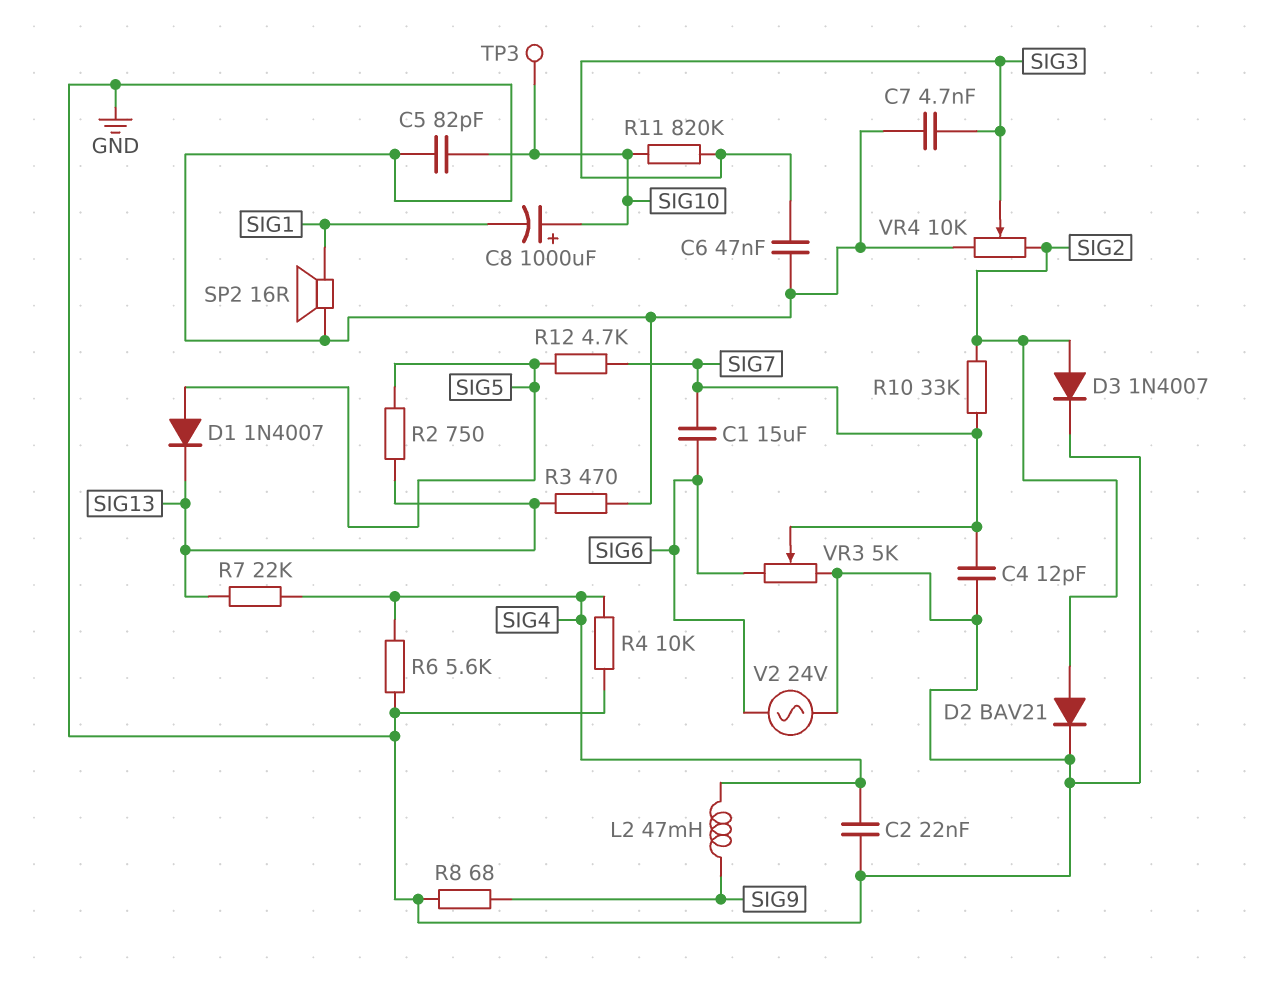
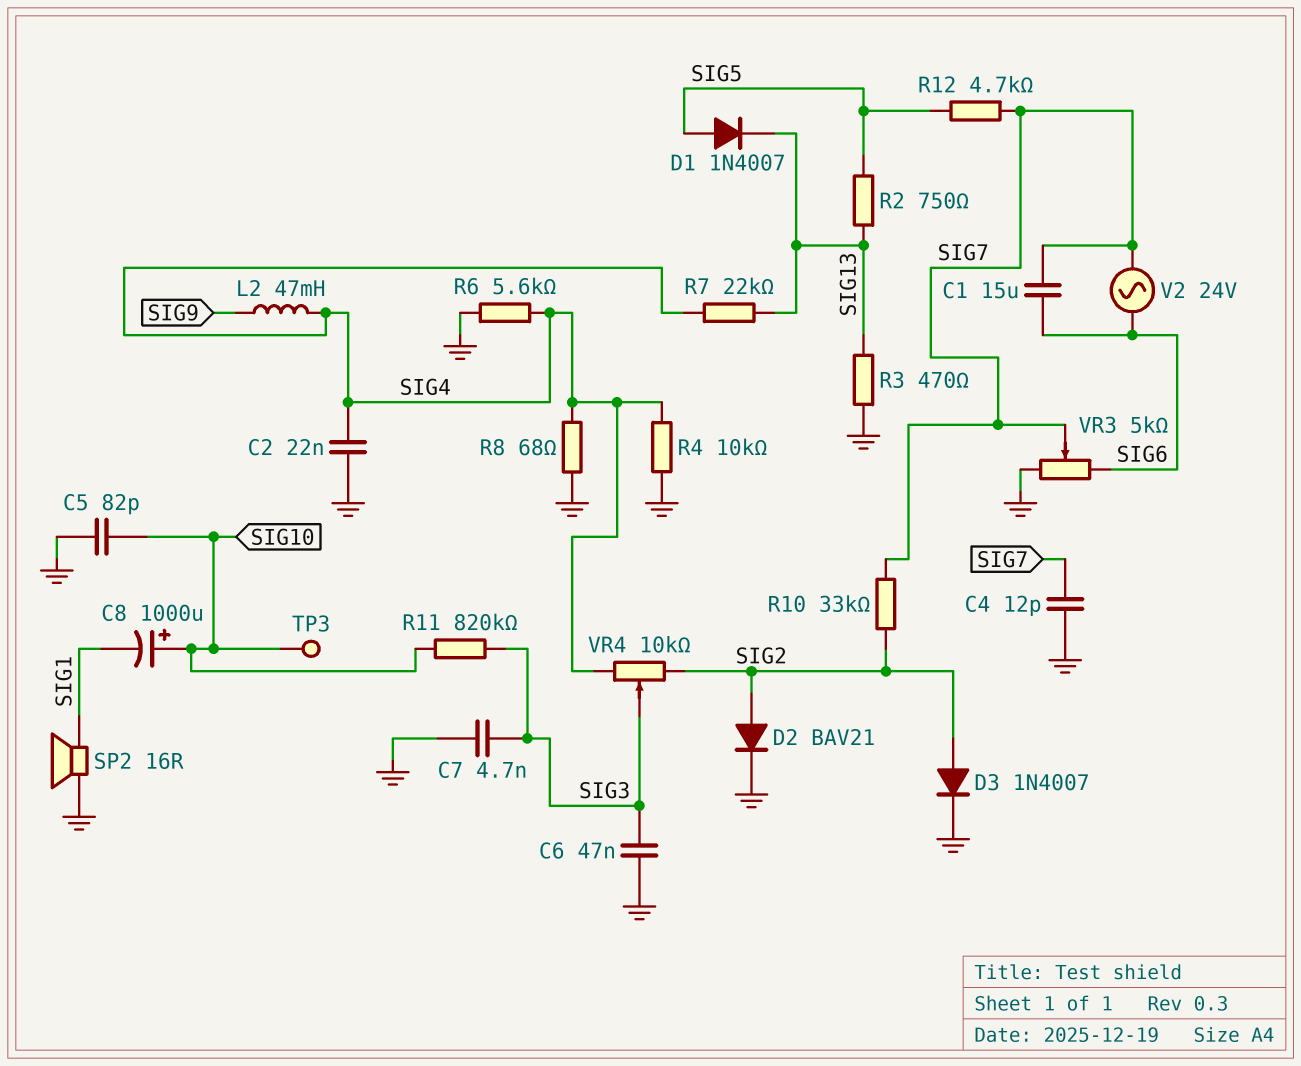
R8: 68 (GND, SIG9) -> 68 (GND, SIG4)
V2: AC 24V (GND, SIG6) -> AC 24V (SIG6, SIG7)
VR4: 10k (GND, SIG2, wiper SIG3) -> 10k (SIG2, SIG4, wiper SIG3)

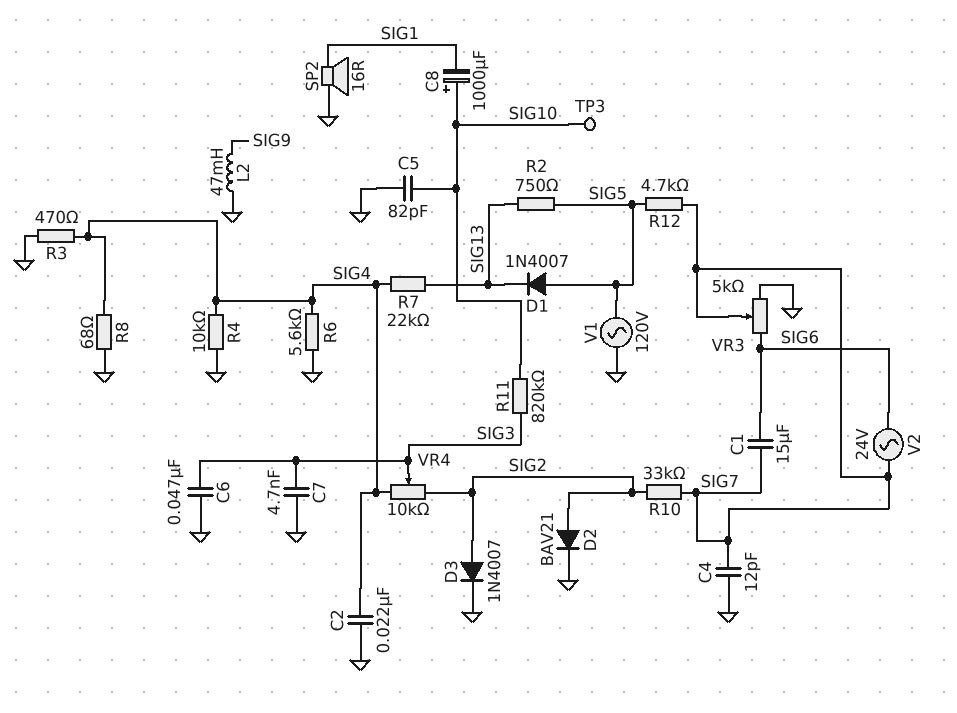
L2: 47mH (SIG4, SIG9) -> 47mH (GND, SIG9)
R3: 470 (GND, SIG13) -> 470 (GND, SIG4)
V1: none -> AC 120V (GND, SIG5)

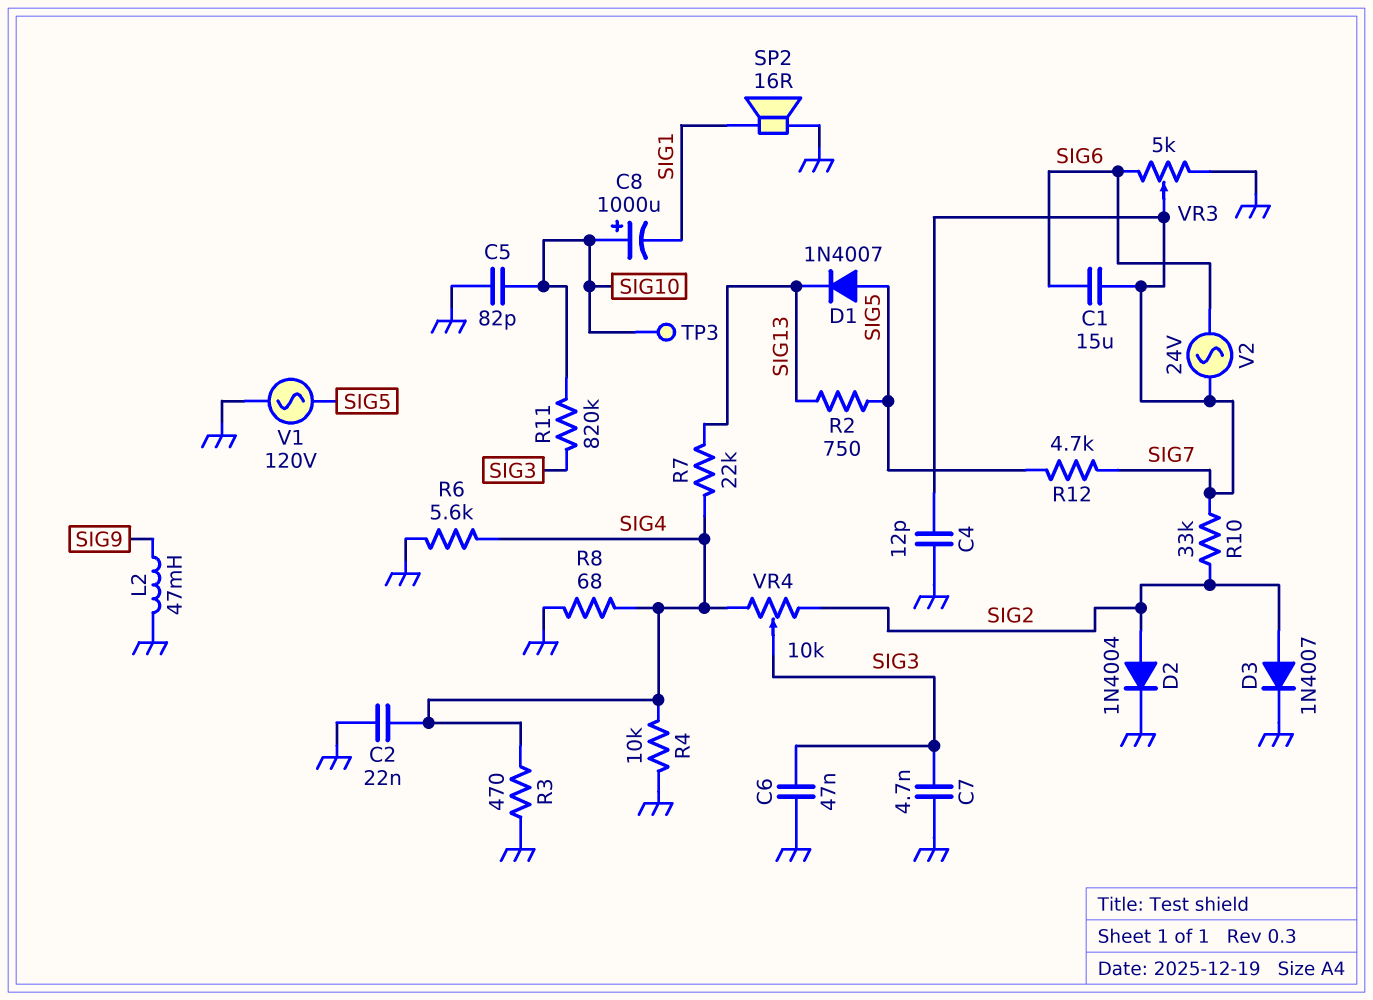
D2: diode BAV21 (A SIG2, K GND) -> diode 1N4004 (A SIG2, K GND)

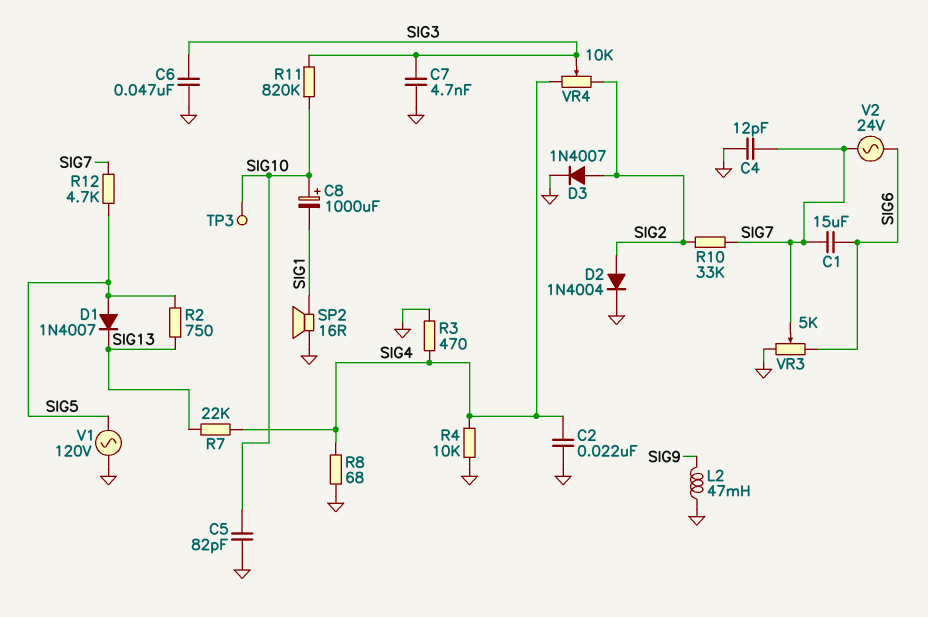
R6: 5.6k (GND, SIG4) -> none

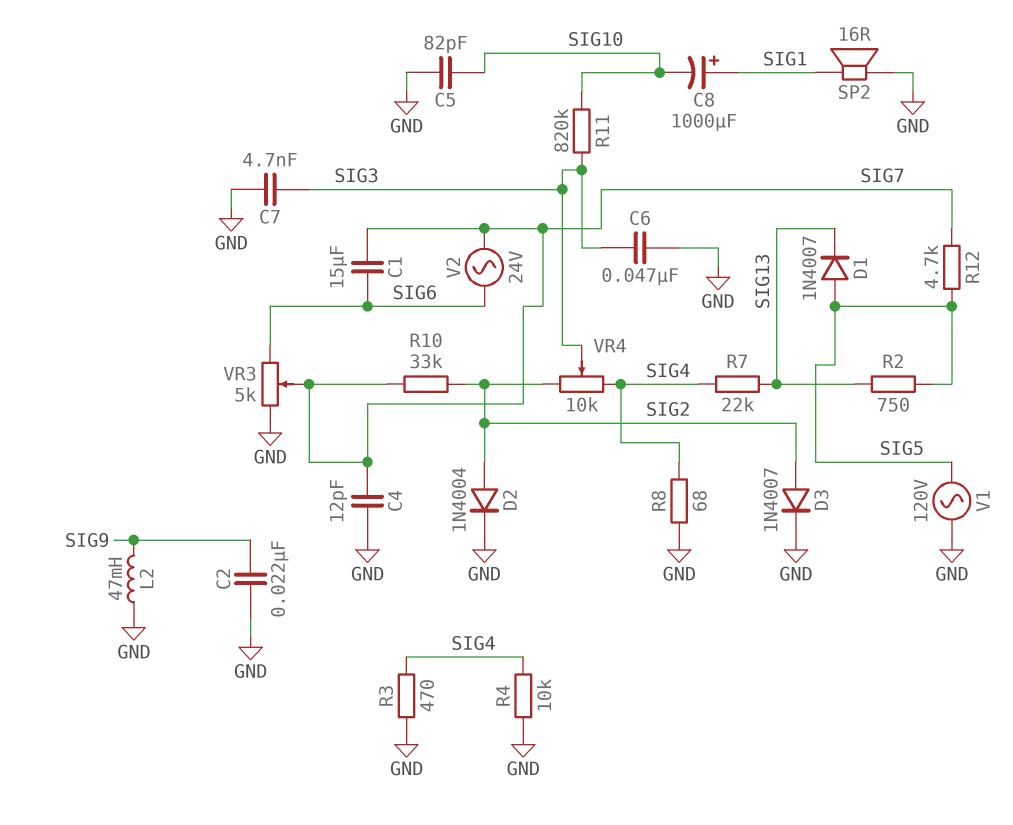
C2: 22nF (GND, SIG4) -> 22nF (GND, SIG9)
C8: 1000uF (plus SIG10, minus SIG1) -> 1000uF (plus SIG1, minus SIG10)
TP3: test point (SIG10) -> none

